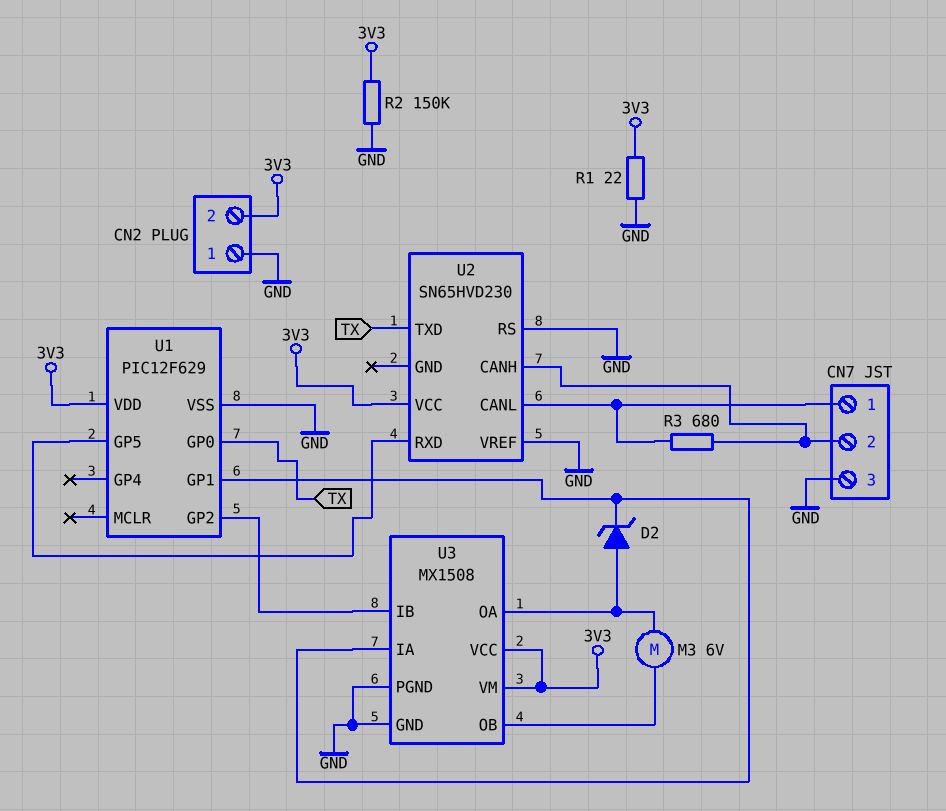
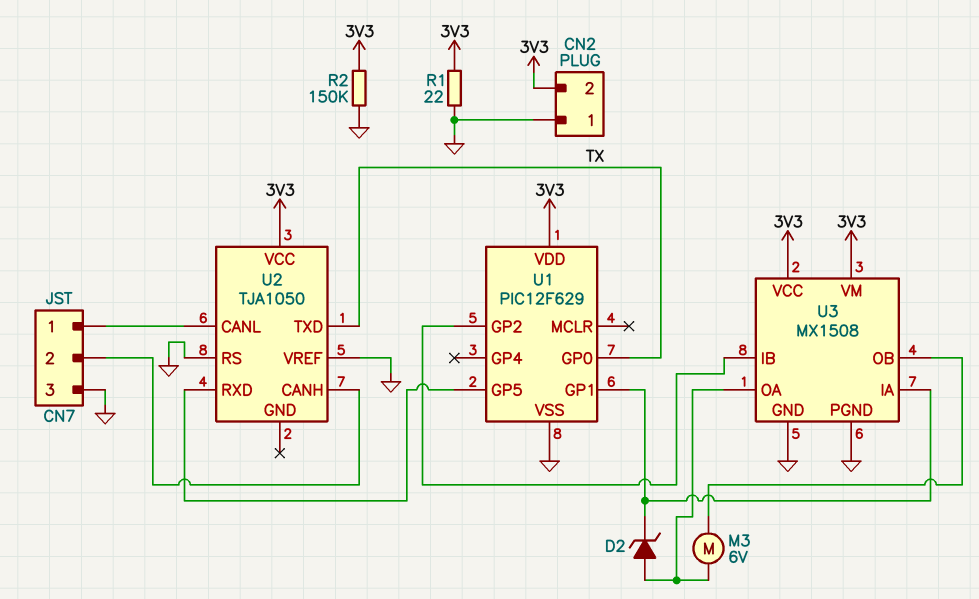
R3: 680 (CN7/1, CN7/2) -> none
U2: SN65HVD230 -> TJA1050

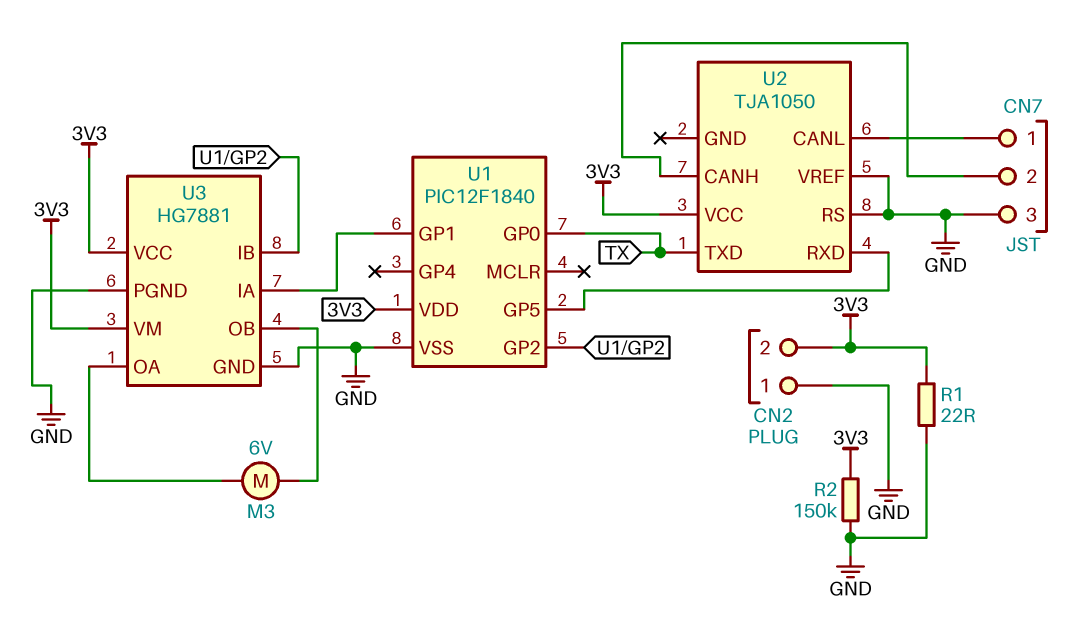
D2: zener (A U3/OA, K U1/GP1) -> none
U1: PIC12F629 -> PIC12F1840
U3: MX1508 -> HG7881

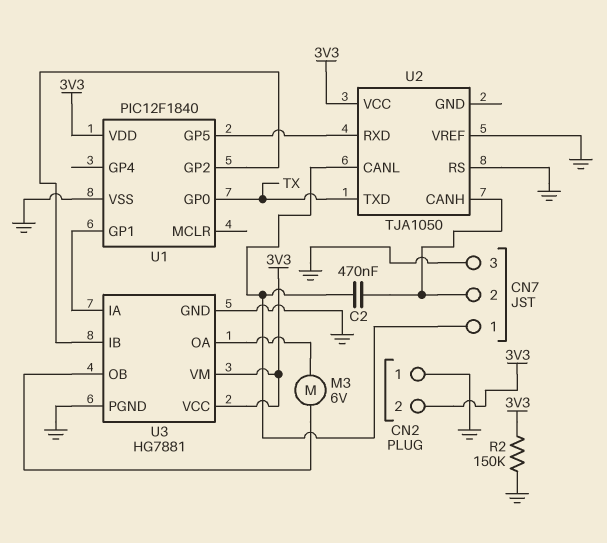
C2: none -> 470nF (CN7/1, CN7/2)
R1: 22 (3V3, GND) -> none

